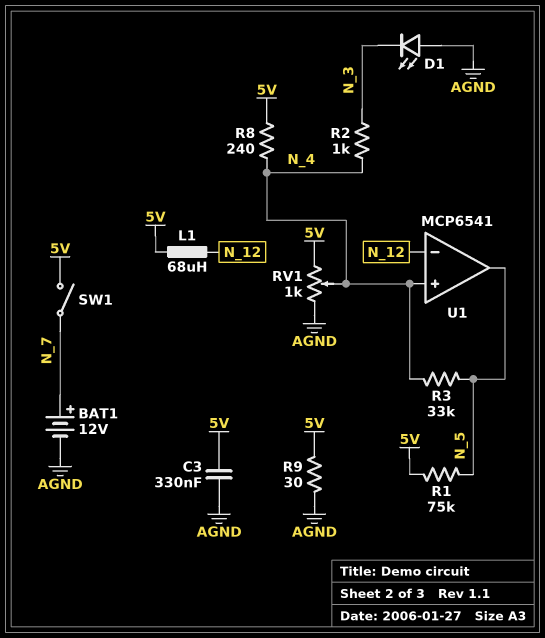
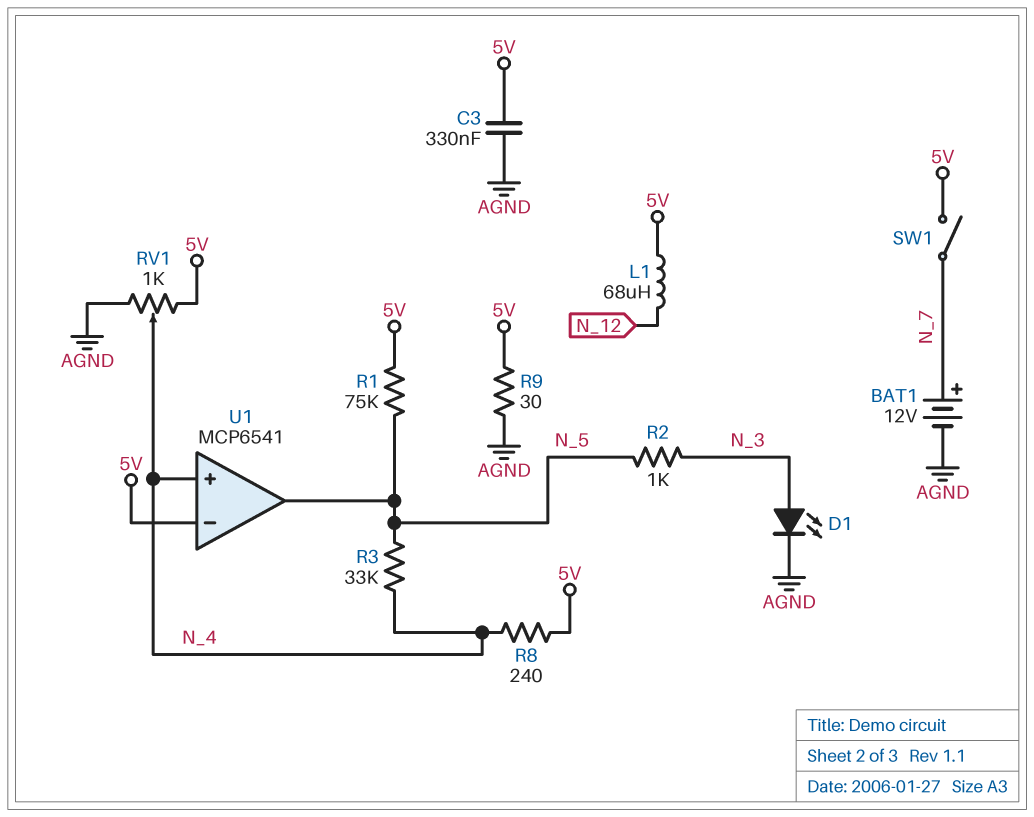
D1: LED (A AGND, K N_3) -> LED (A N_3, K AGND)
R2: 1k (N_3, N_4) -> 1k (N_3, N_5)
U1 pin in-: N_12 -> 5V

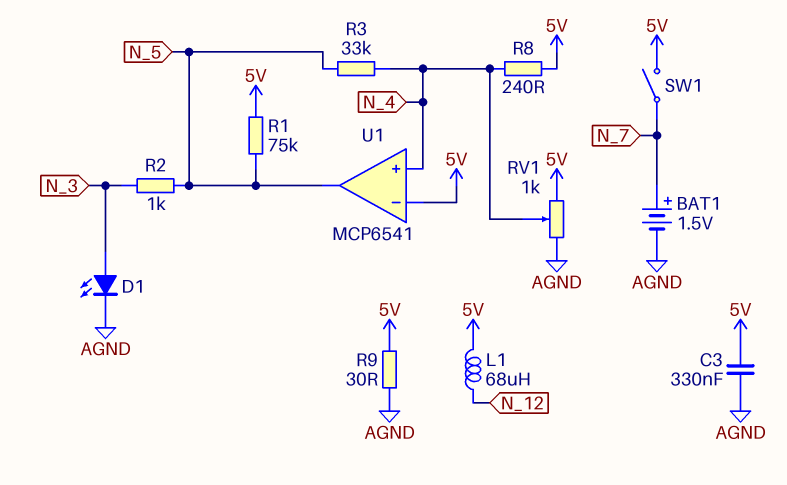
BAT1: 12V (plus N_7, minus AGND) -> 1.5V (plus N_7, minus AGND)

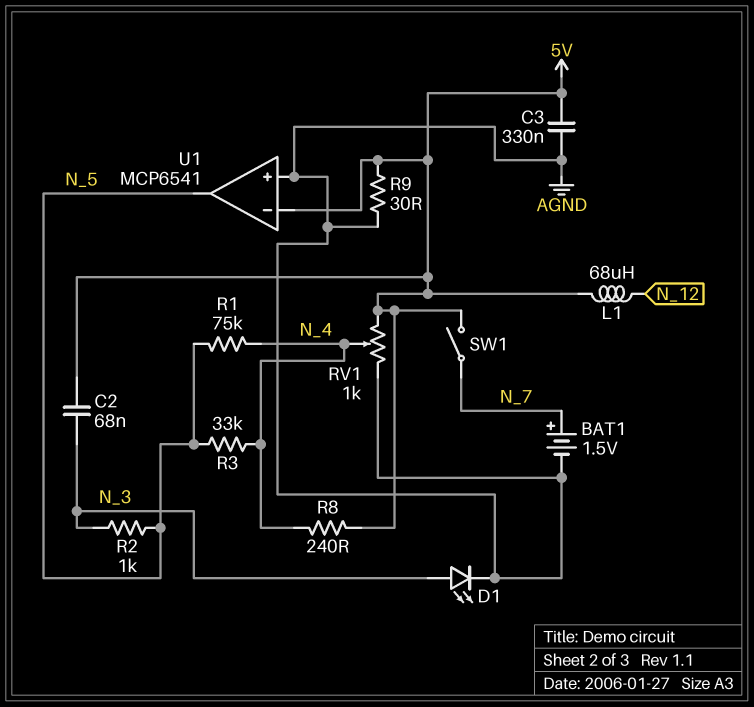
C2: none -> 68nF (5V, N_3)
R1: 75k (5V, N_5) -> 75k (N_4, N_5)
U1 pin in+: N_4 -> AGND

